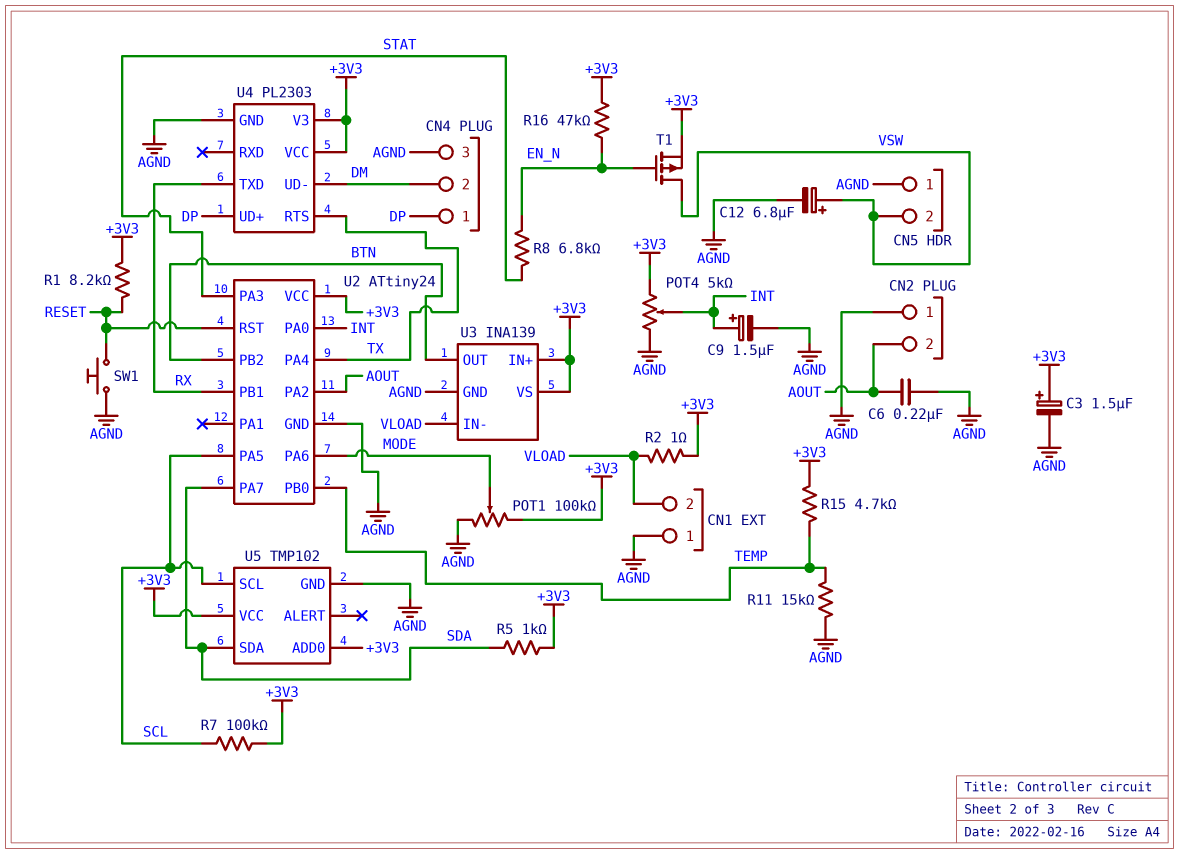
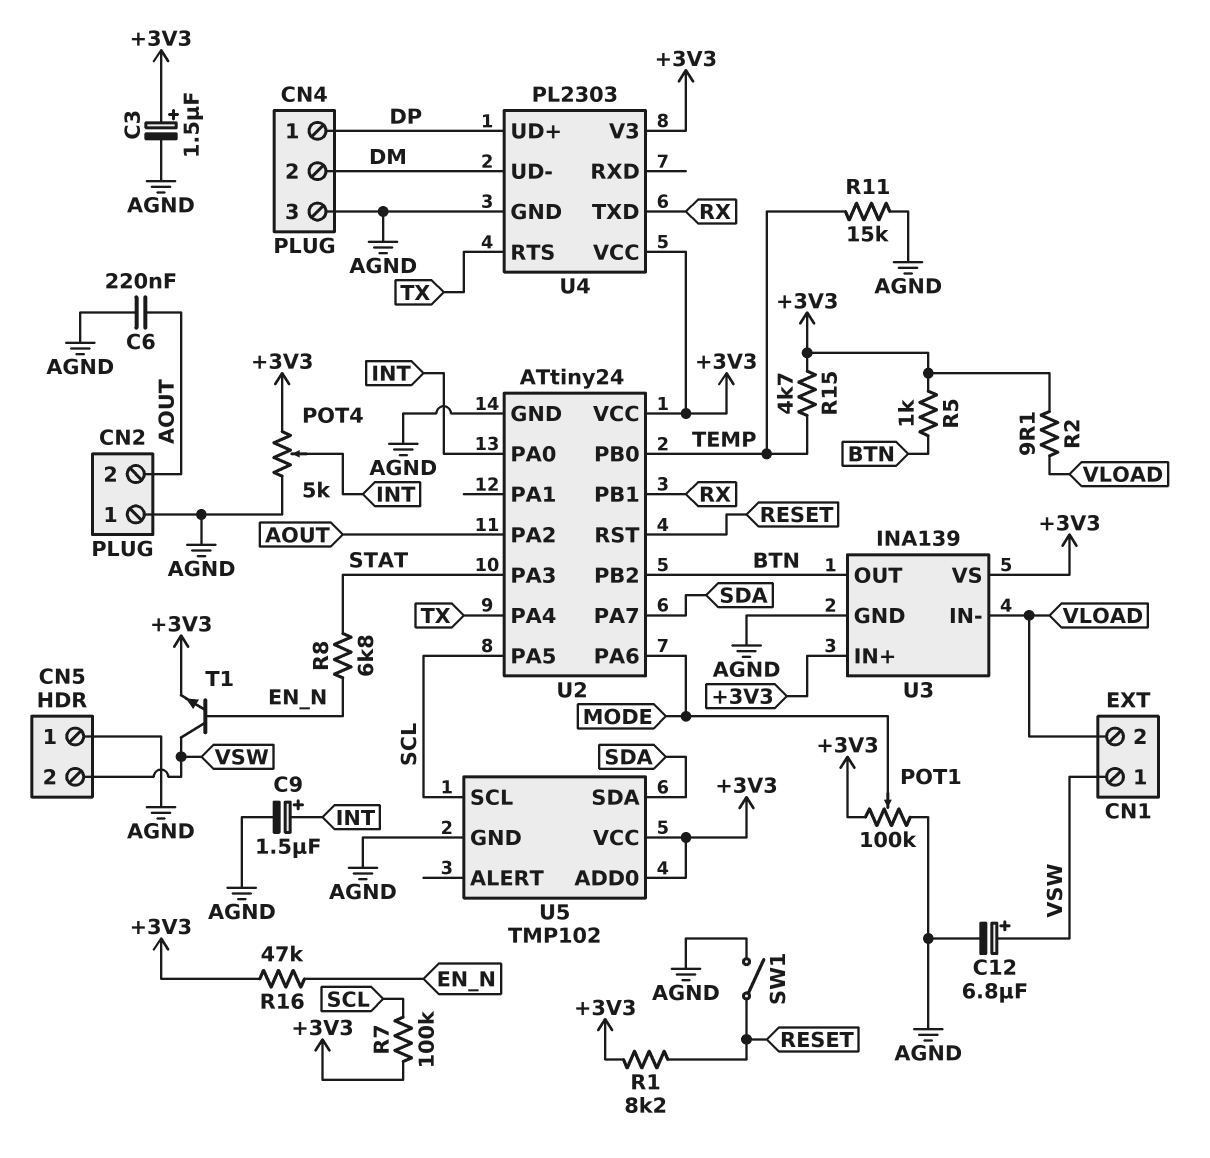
CN1 pin 1: AGND -> VSW
R2: 1 (+3V3, VLOAD) -> 9.1 (+3V3, VLOAD)
R5: 1k (+3V3, SDA) -> 1k (+3V3, BTN)
SW1: button (AGND, RESET) -> switch (AGND, RESET)
T1: PMOS (G EN_N, D VSW, S +3V3) -> NPN (B EN_N, C VSW, E +3V3)

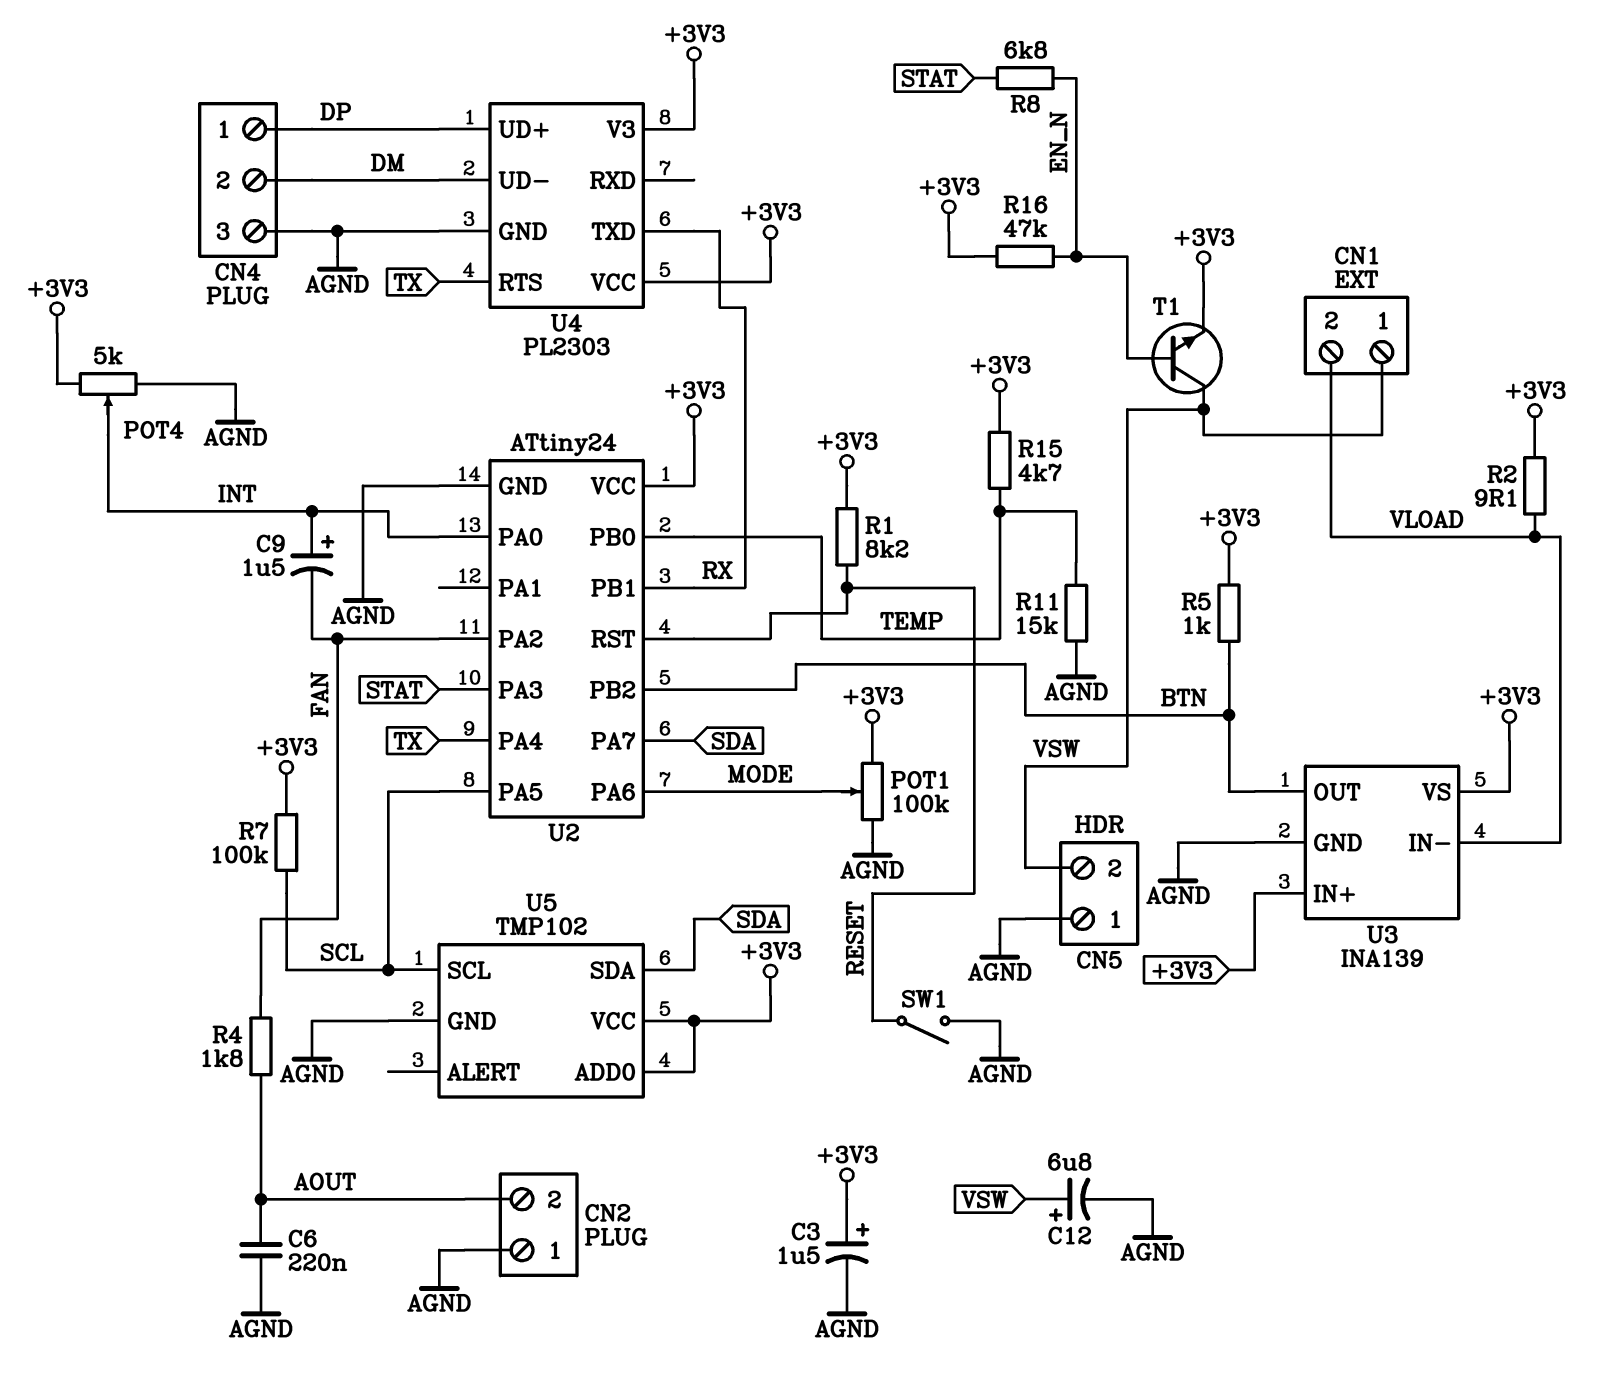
C9: 1.5uF (plus INT, minus AGND) -> 1.5uF (plus INT, minus FAN)
R4: none -> 1.8k (AOUT, FAN)
U2 pin PA2: AOUT -> FAN

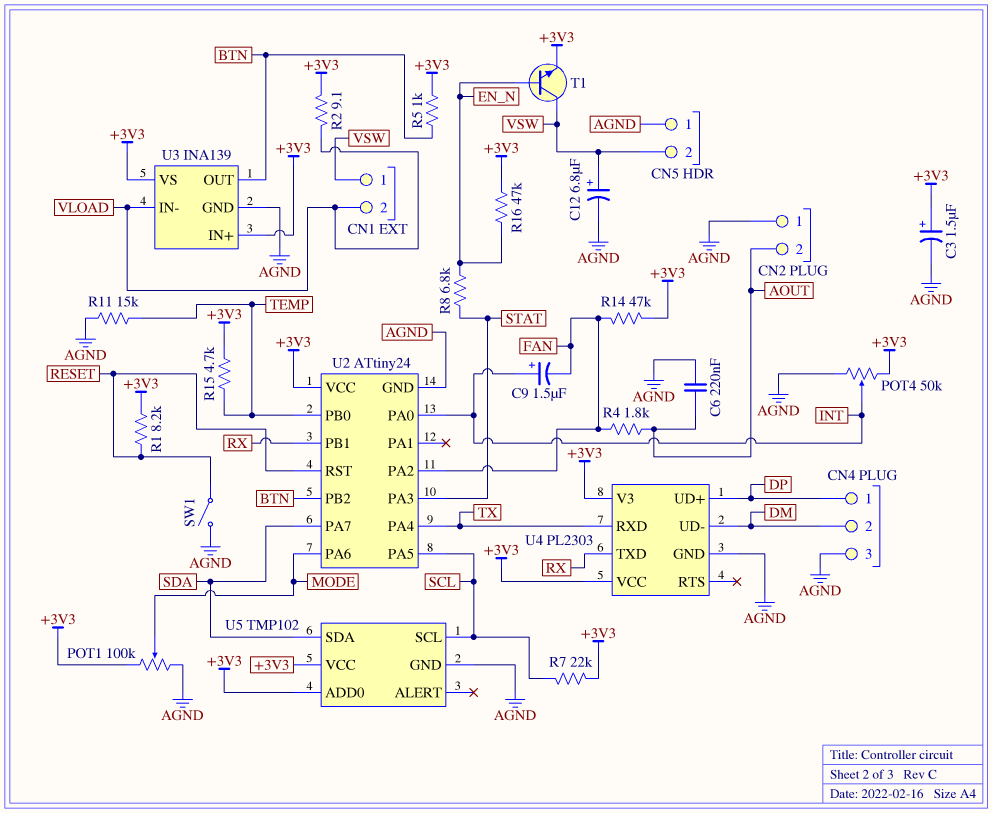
POT4: 5k (+3V3, AGND, wiper INT) -> 50k (+3V3, AGND, wiper INT)
R7: 100k (+3V3, SCL) -> 22k (+3V3, SCL)
R14: none -> 47k (+3V3, FAN)
U4 pin RTS: TX -> none
U4 pin RXD: none -> TX

